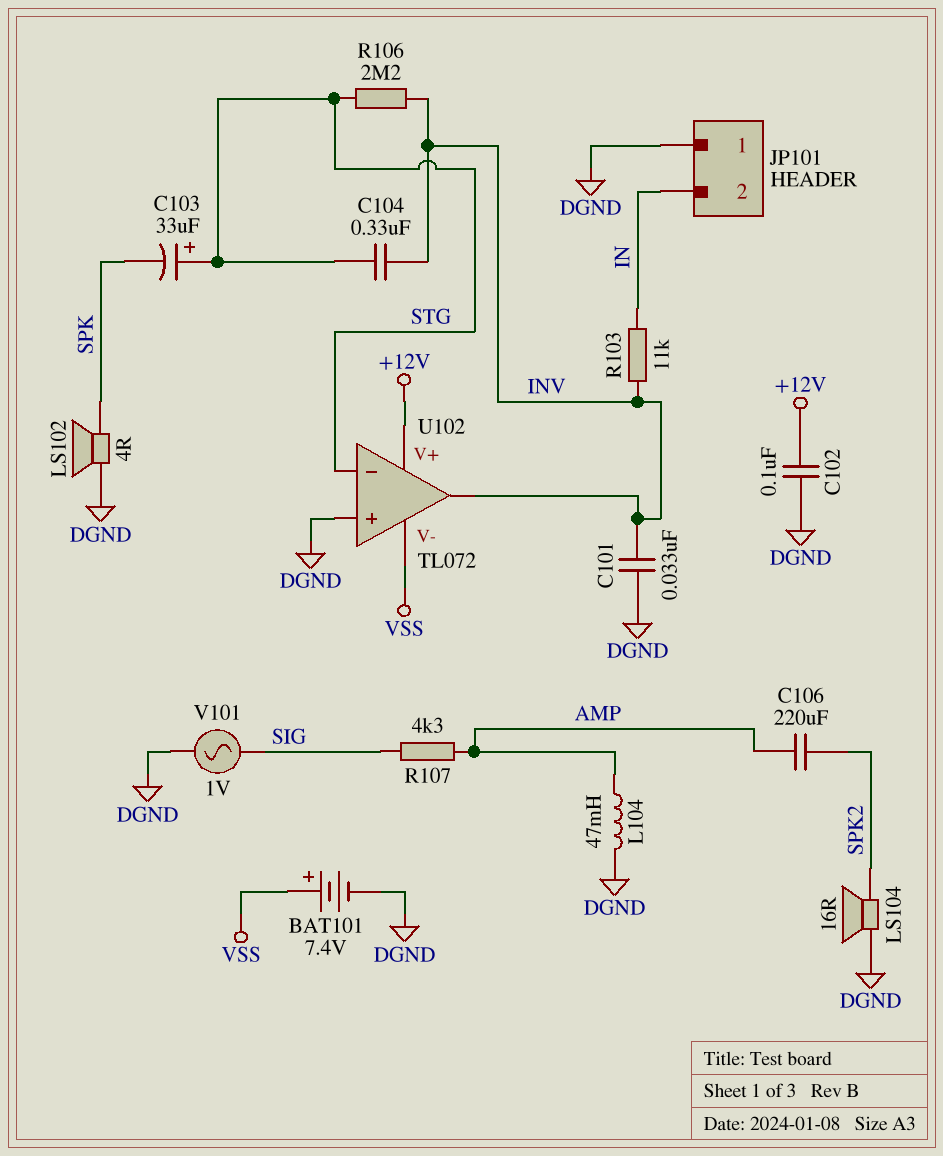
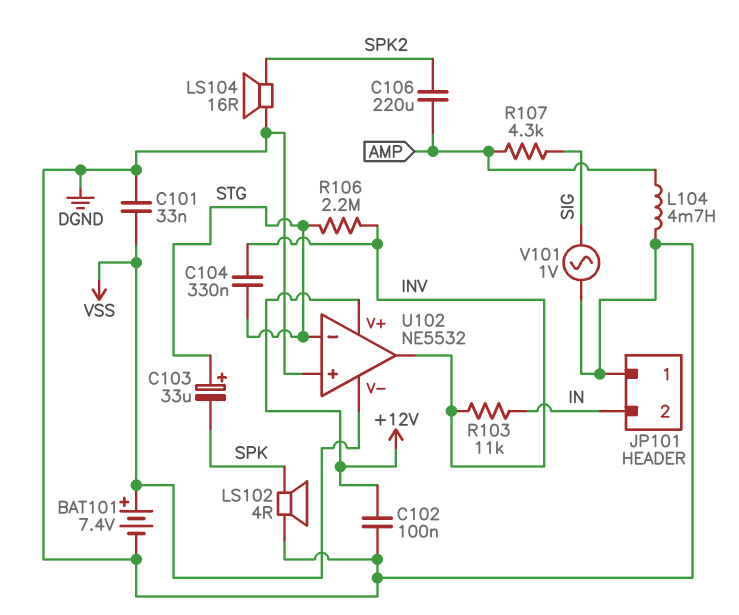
C101: 33nF (DGND, INV) -> 33nF (DGND, VSS)
L104: 47mH (AMP, DGND) -> 4.7mH (AMP, DGND)
U102: TL072 -> NE5532

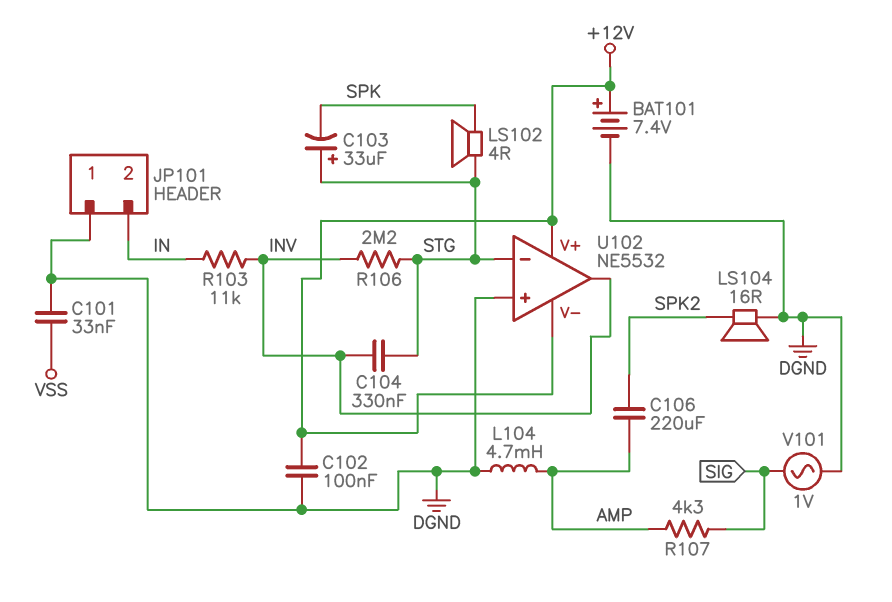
BAT101: 7.4V (plus VSS, minus DGND) -> 7.4V (plus +12V, minus DGND)
LS102: speaker 4R (DGND, SPK) -> speaker 4R (SPK, STG)
U102 pin V-: VSS -> +12V

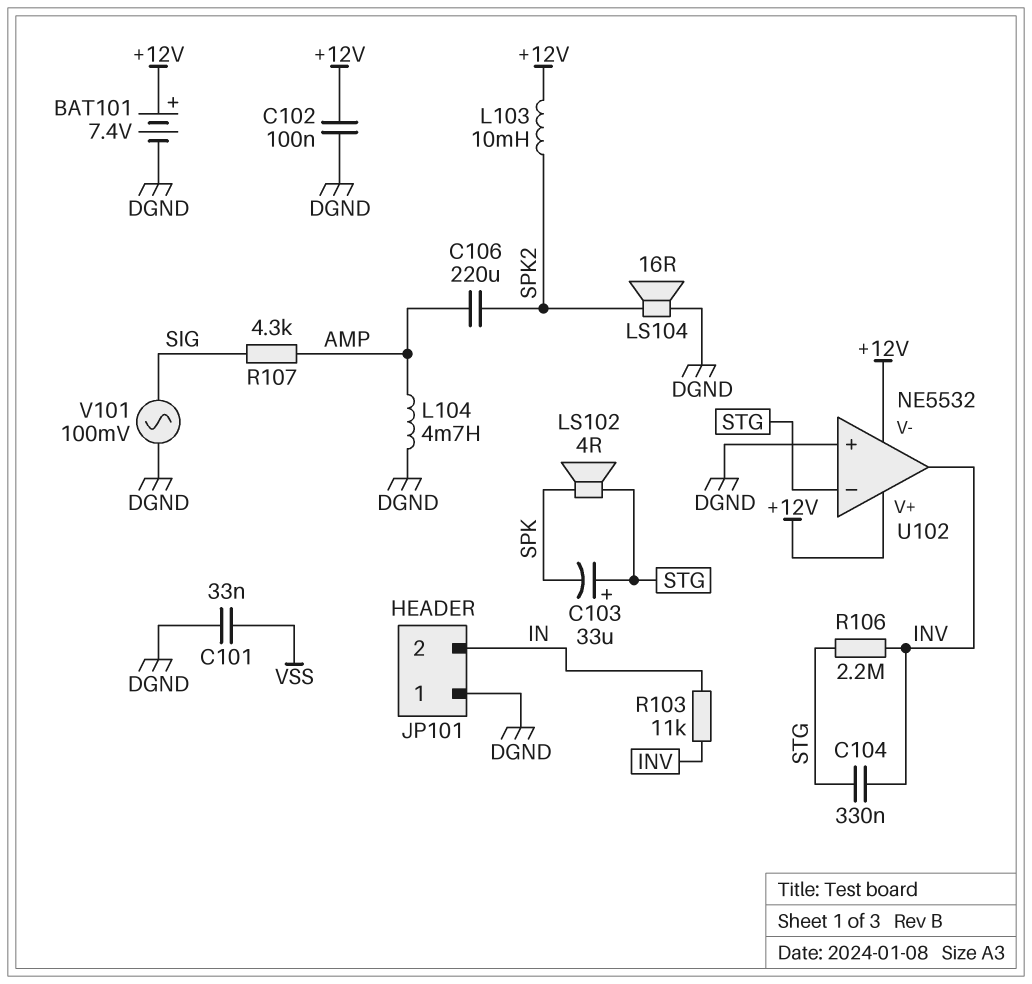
L103: none -> 10mH (+12V, SPK2)
V101: AC 1V (DGND, SIG) -> AC 100mV (DGND, SIG)

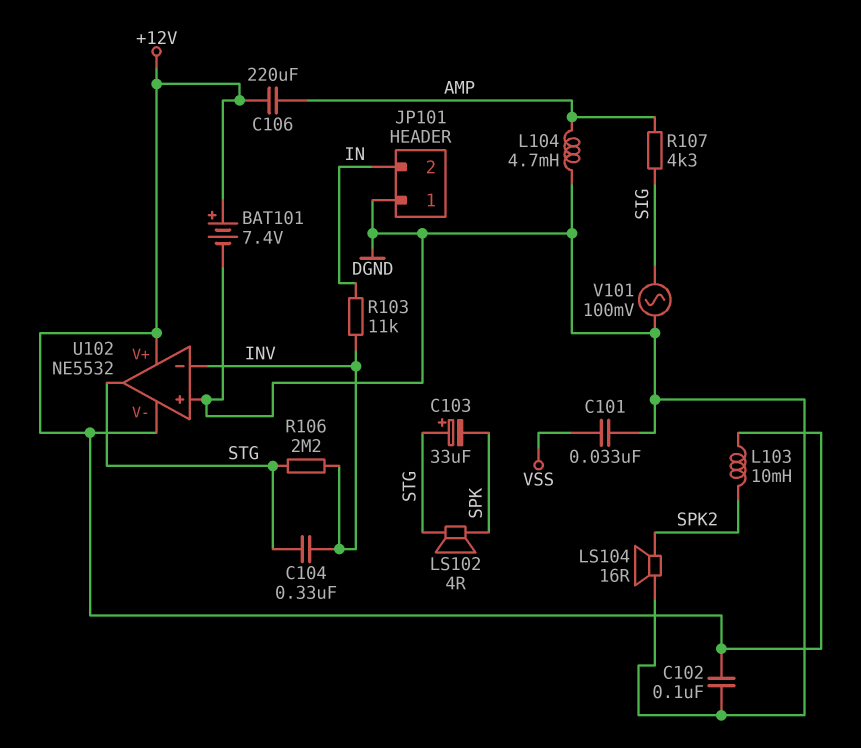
C106: 220uF (AMP, SPK2) -> 220uF (+12V, AMP)
U102 pin in-: STG -> INV
U102 pin out: INV -> STG

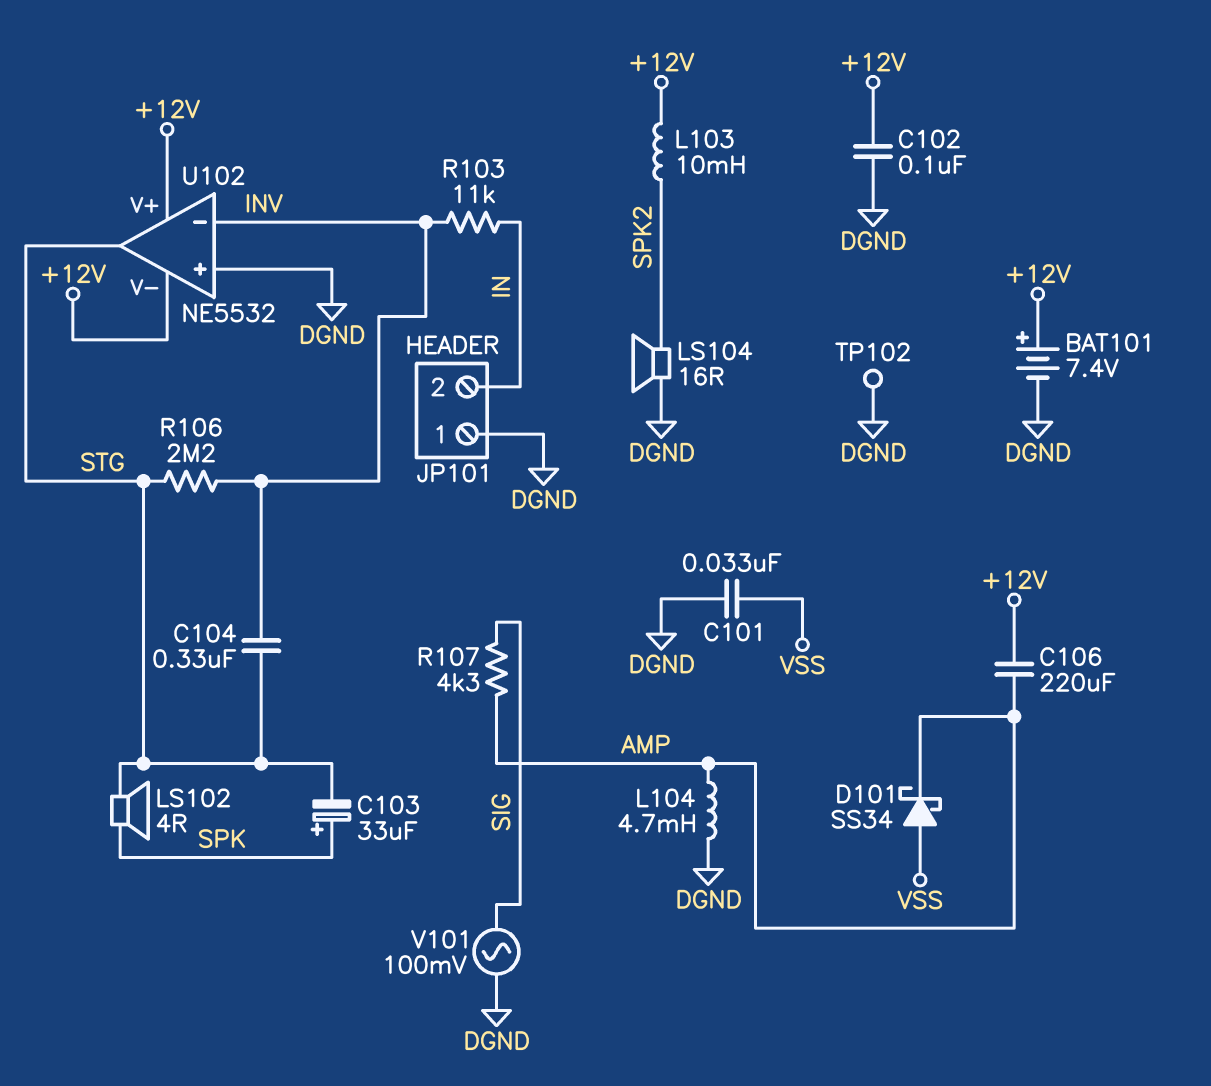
C103: 33uF (plus STG, minus SPK) -> 33uF (plus SPK, minus STG)
D101: none -> schottky SS34 (A VSS, K AMP)
TP102: none -> test point (DGND)

